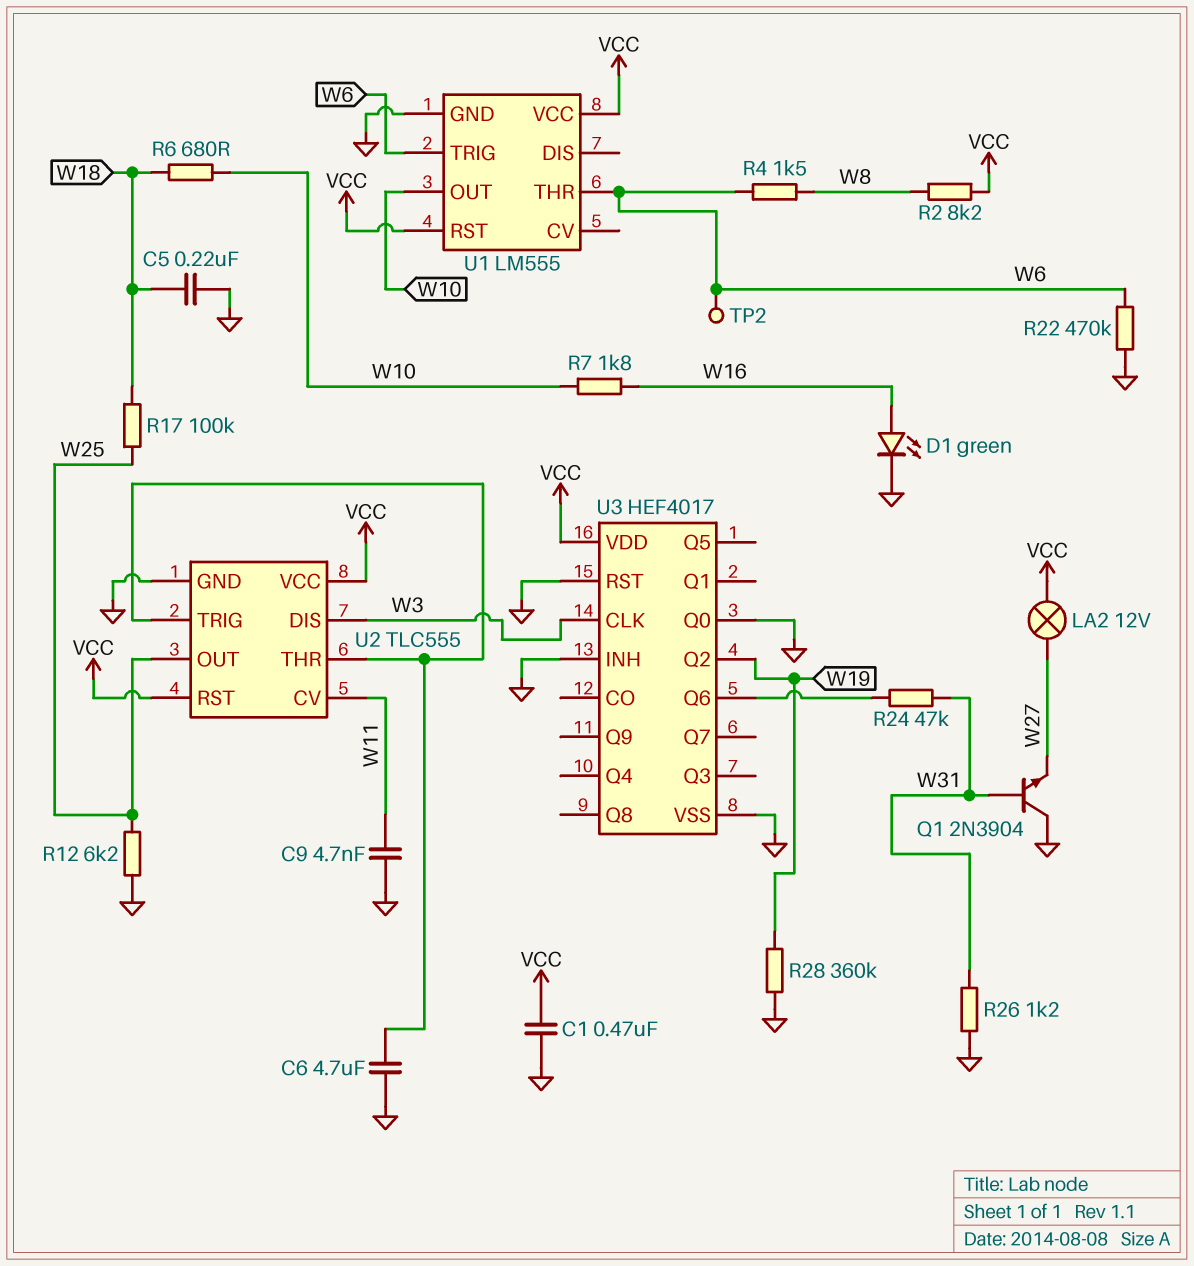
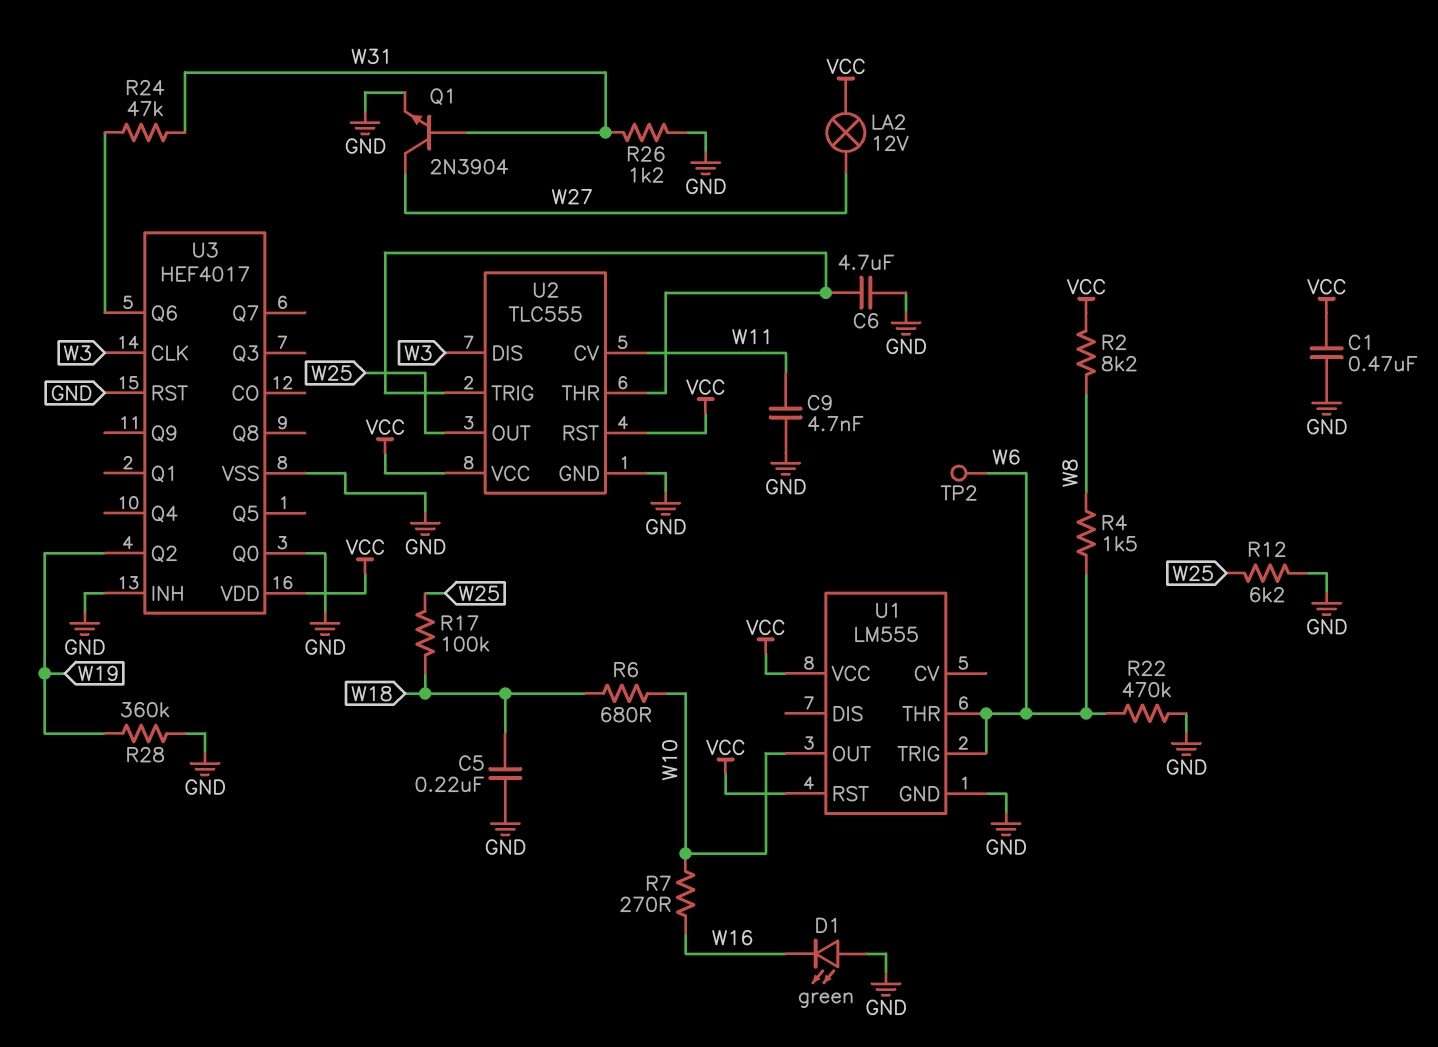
D1: LED green (A W16, K GND) -> LED green (A GND, K W16)
Q1: NPN 2N3904 (B W31, C GND, E W27) -> NPN 2N3904 (B W31, C W27, E GND)
R7: 1.8k (W10, W16) -> 270 (W10, W16)

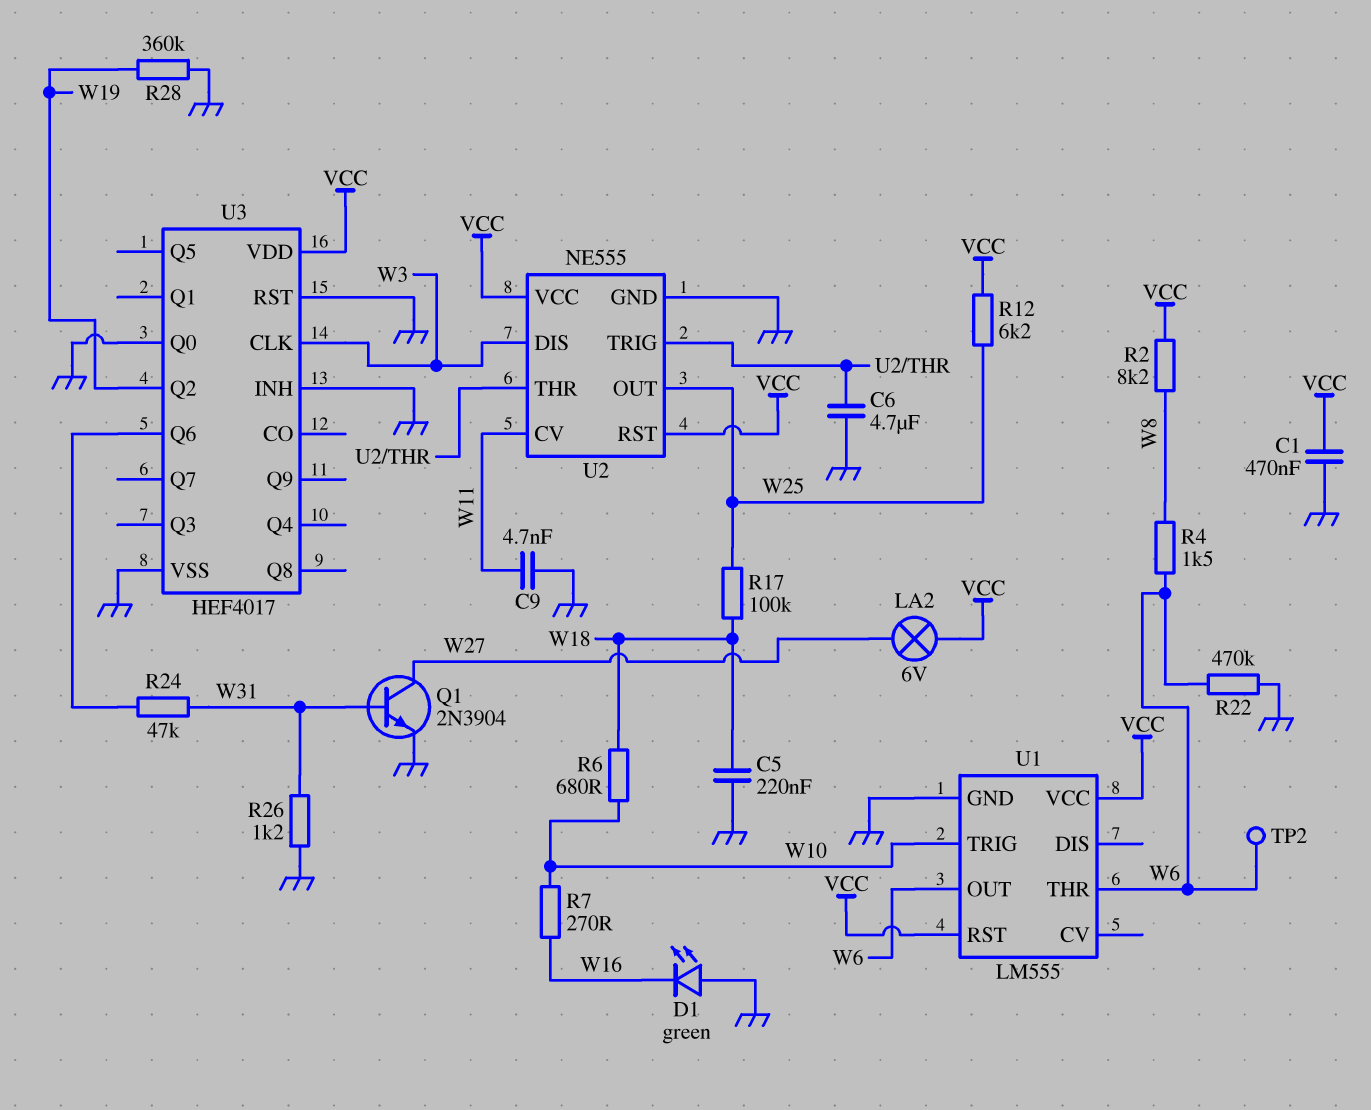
LA2: lamp 12V (VCC, W27) -> lamp 6V (VCC, W27)
R12: 6.2k (GND, W25) -> 6.2k (VCC, W25)
U1 pin OUT: W10 -> W6
U1 pin TRIG: W6 -> W10
U2: TLC555 -> NE555

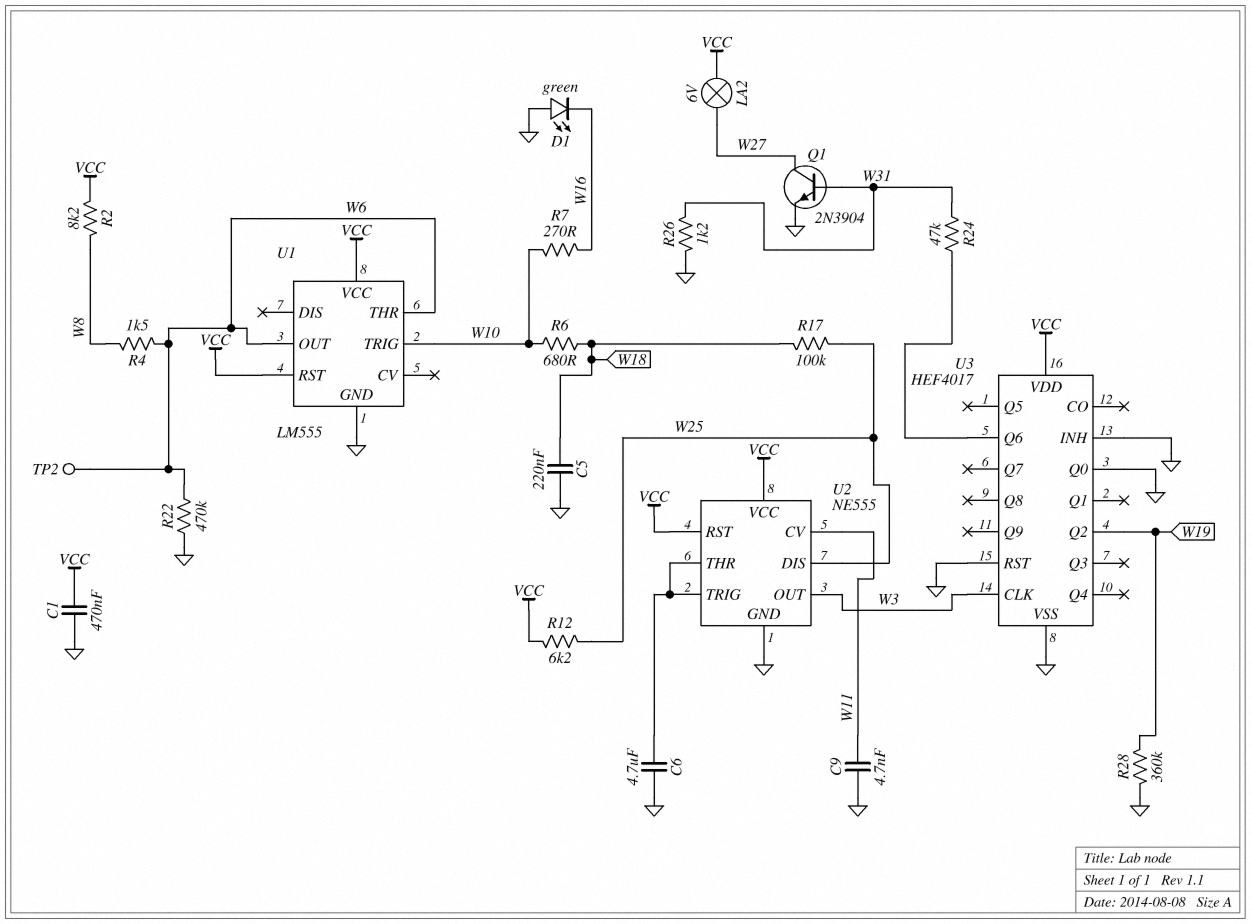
U2 pin DIS: W3 -> W25
U2 pin OUT: W25 -> W3

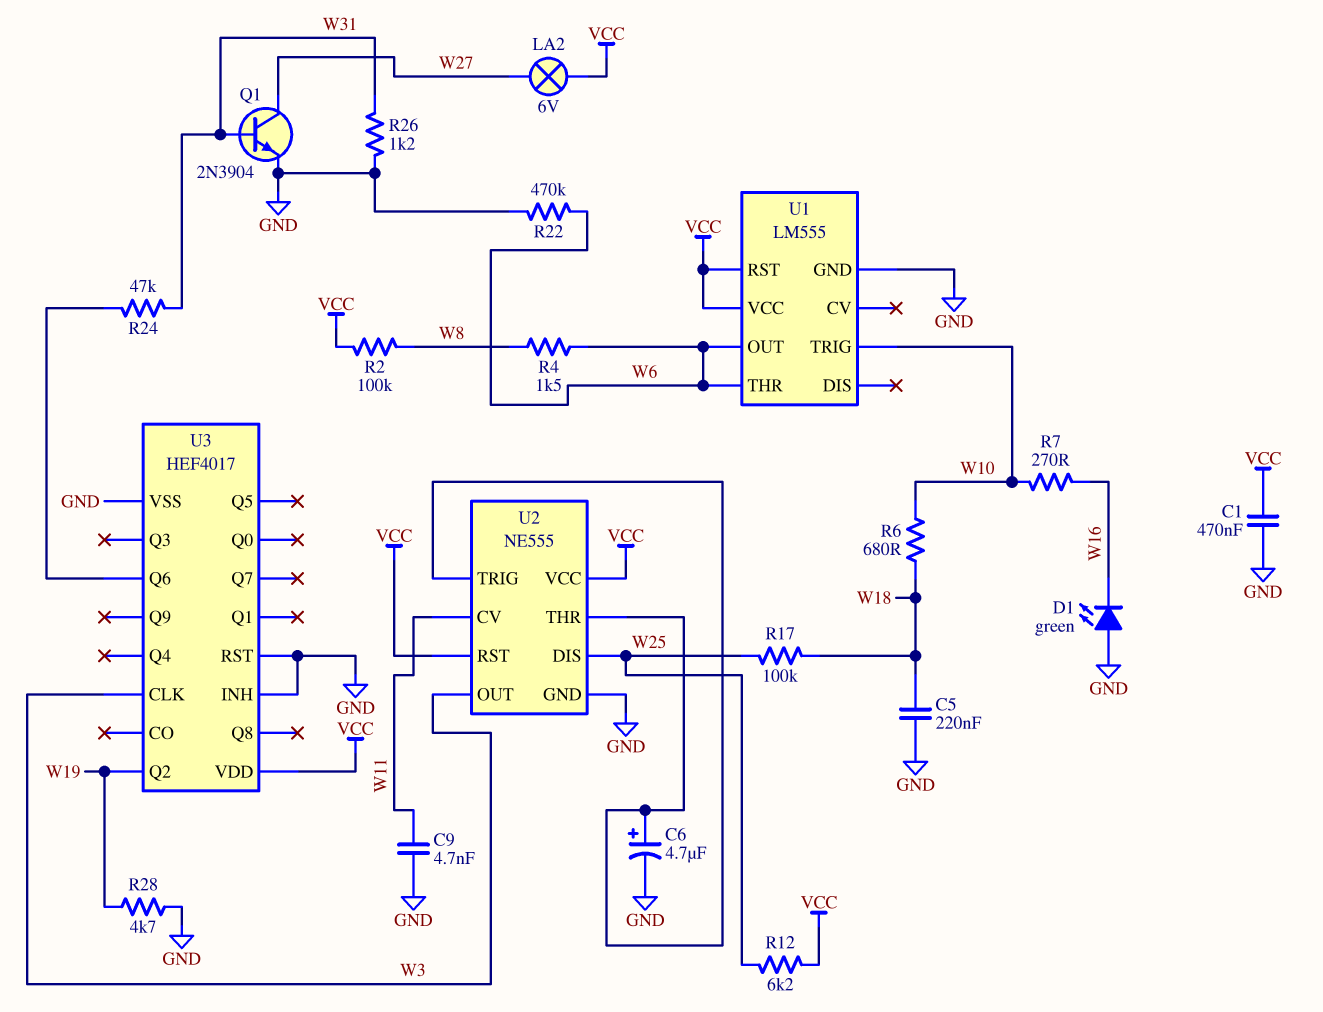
C6: 4.7uF (GND, U2/THR) -> 4.7uF (plus U2/THR, minus GND)
R2: 8.2k (VCC, W8) -> 100k (VCC, W8)
R28: 360k (GND, W19) -> 4.7k (GND, W19)
TP2: test point (W6) -> none
U3 pin Q0: GND -> none

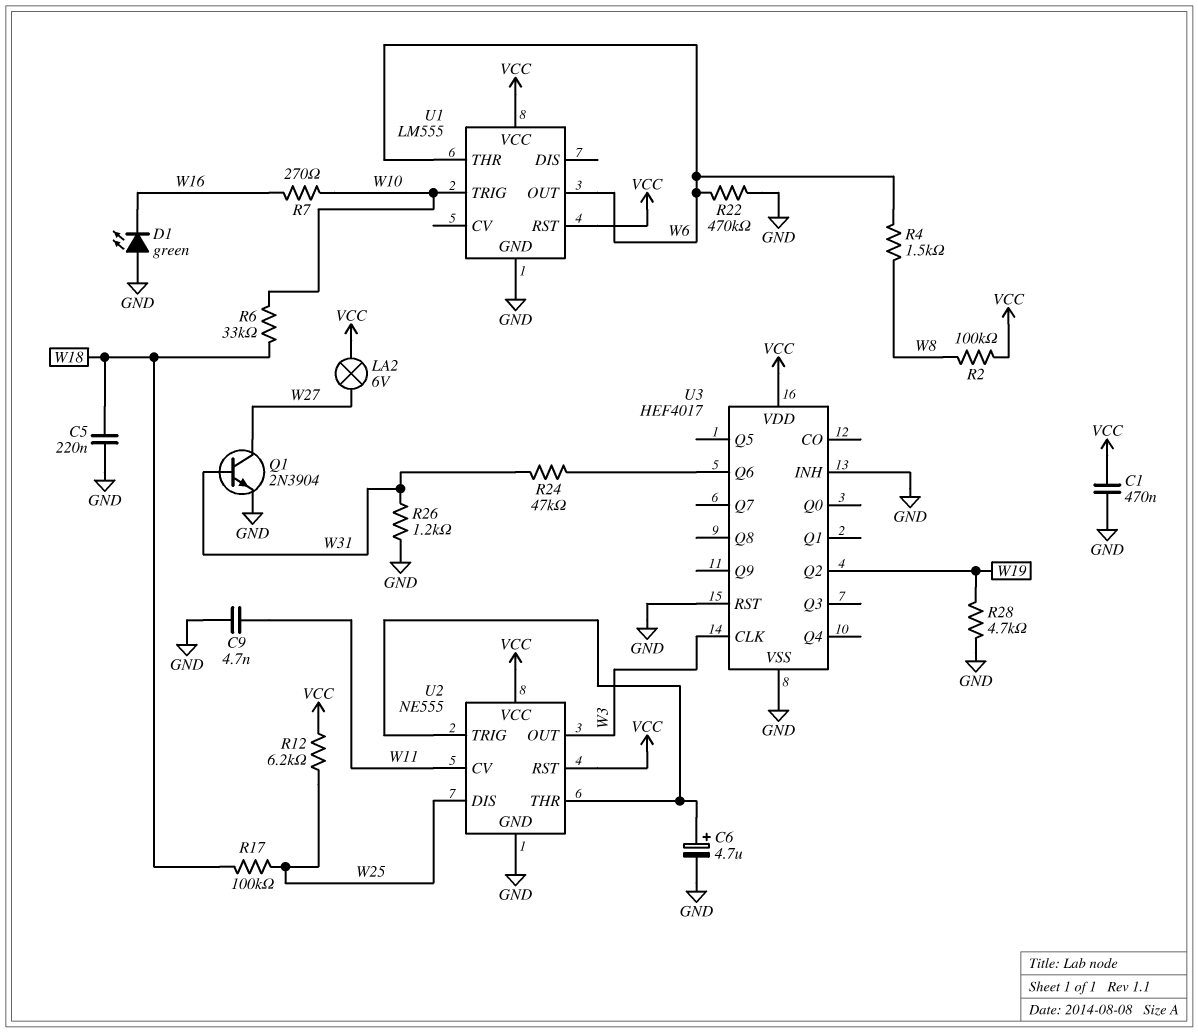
R6: 680 (W10, W18) -> 33k (W10, W18)

